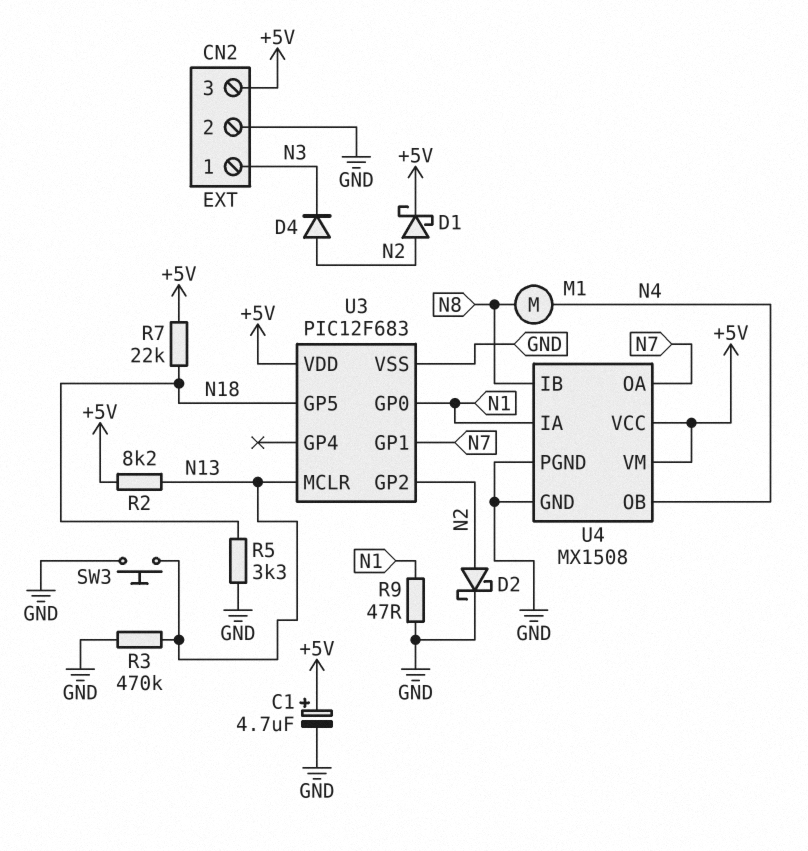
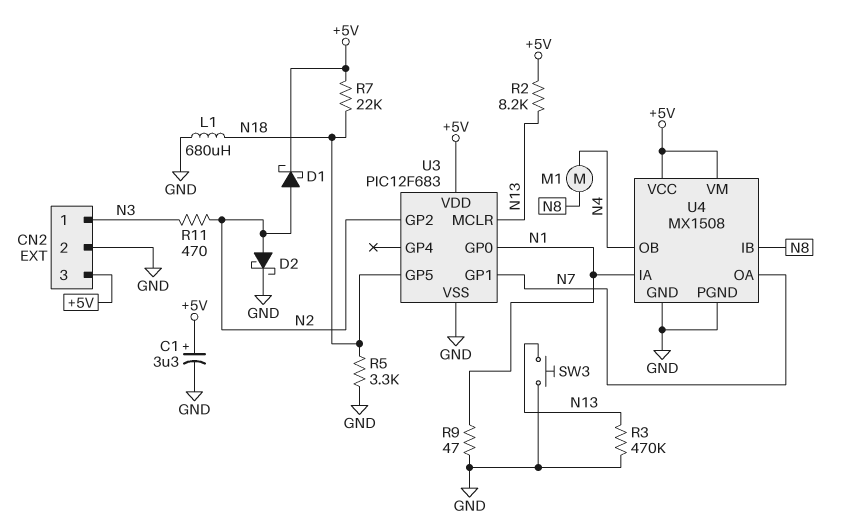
C1: 4.7uF (plus +5V, minus GND) -> 3.3uF (plus +5V, minus GND)
D4: diode (A N2, K N3) -> none
L1: none -> 680uH (GND, N18)
R11: none -> 470 (N2, N3)

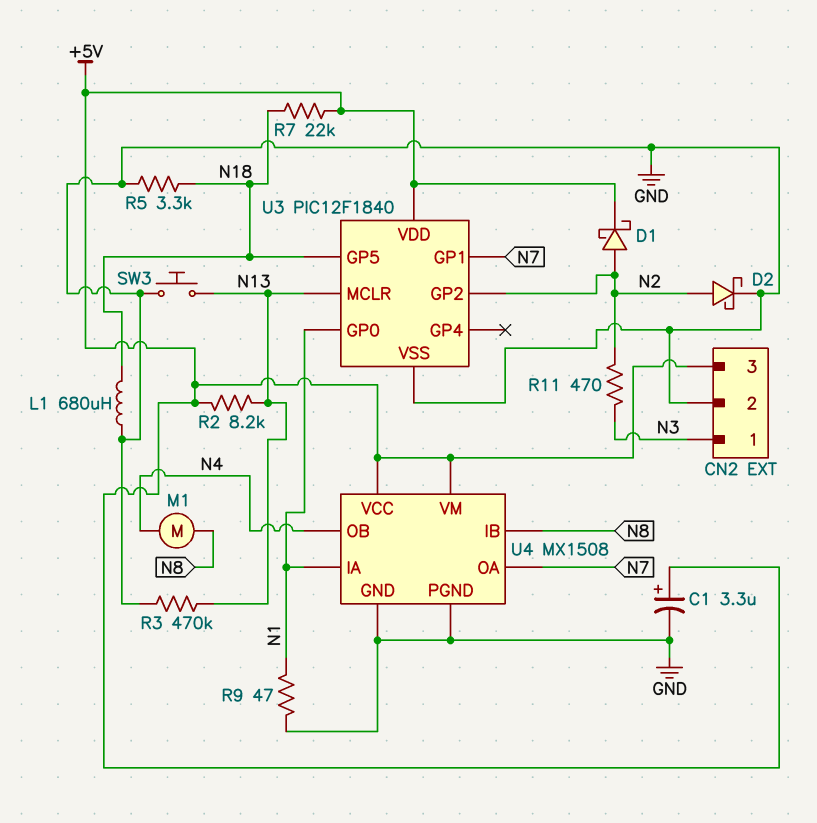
U3: PIC12F683 -> PIC12F1840

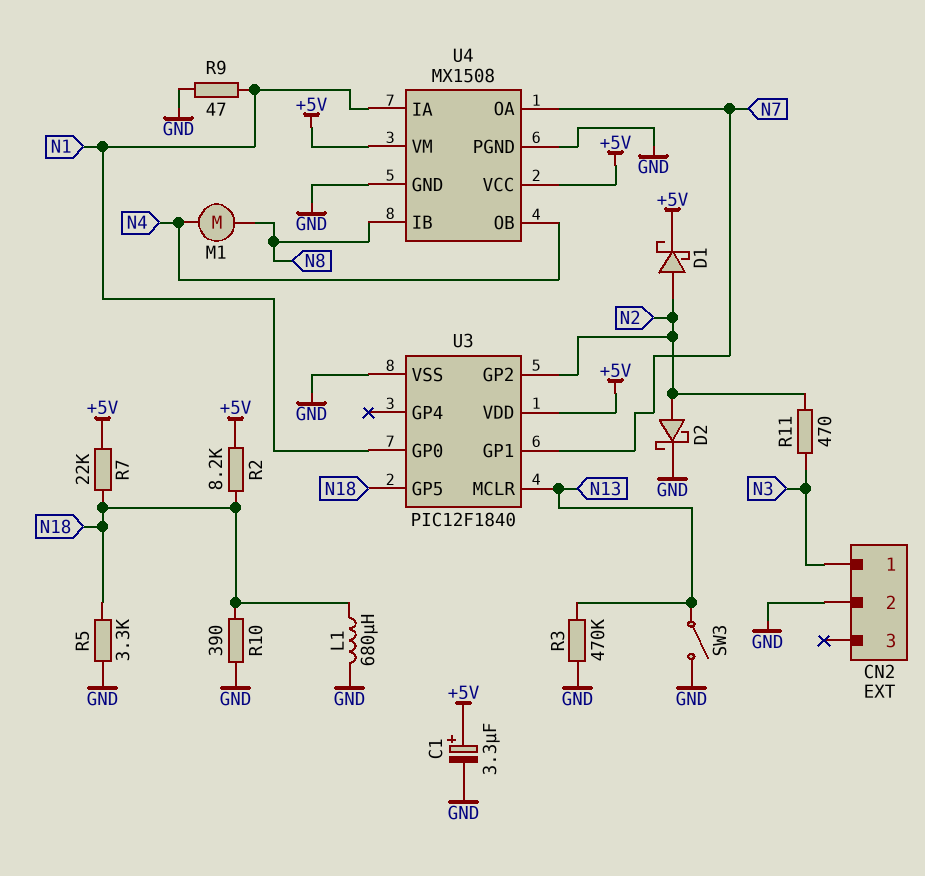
CN2 pin 3: +5V -> none
R2: 8.2k (+5V, N13) -> 8.2k (+5V, N18)
R10: none -> 390 (GND, N18)
SW3: button (GND, N13) -> switch (GND, N13)

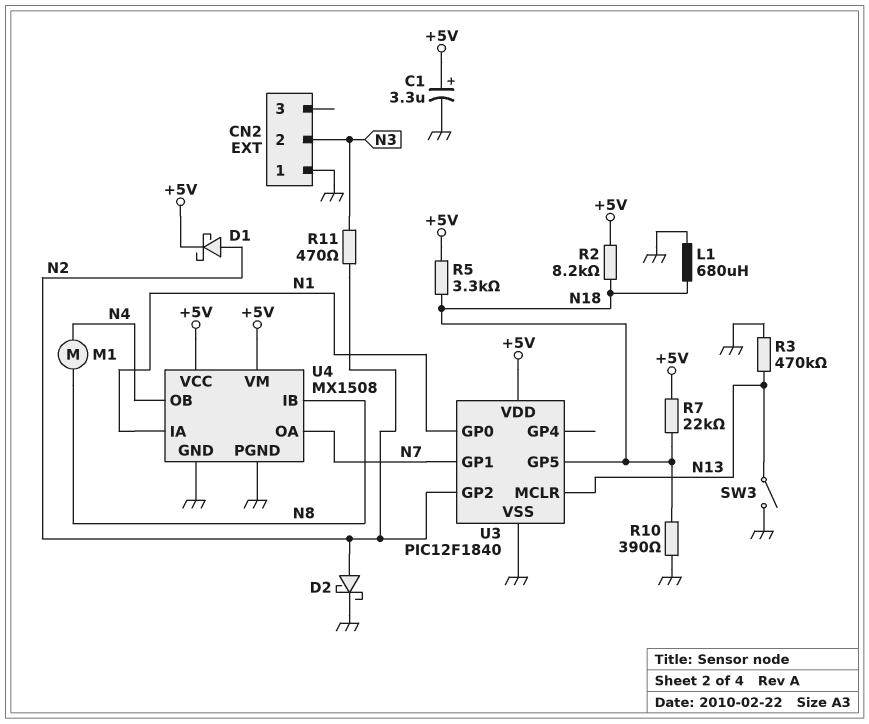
CN2 pin 1: N3 -> GND
CN2 pin 2: GND -> N3
R5: 3.3k (GND, N18) -> 3.3k (+5V, N18)
R9: 47 (GND, N1) -> none

